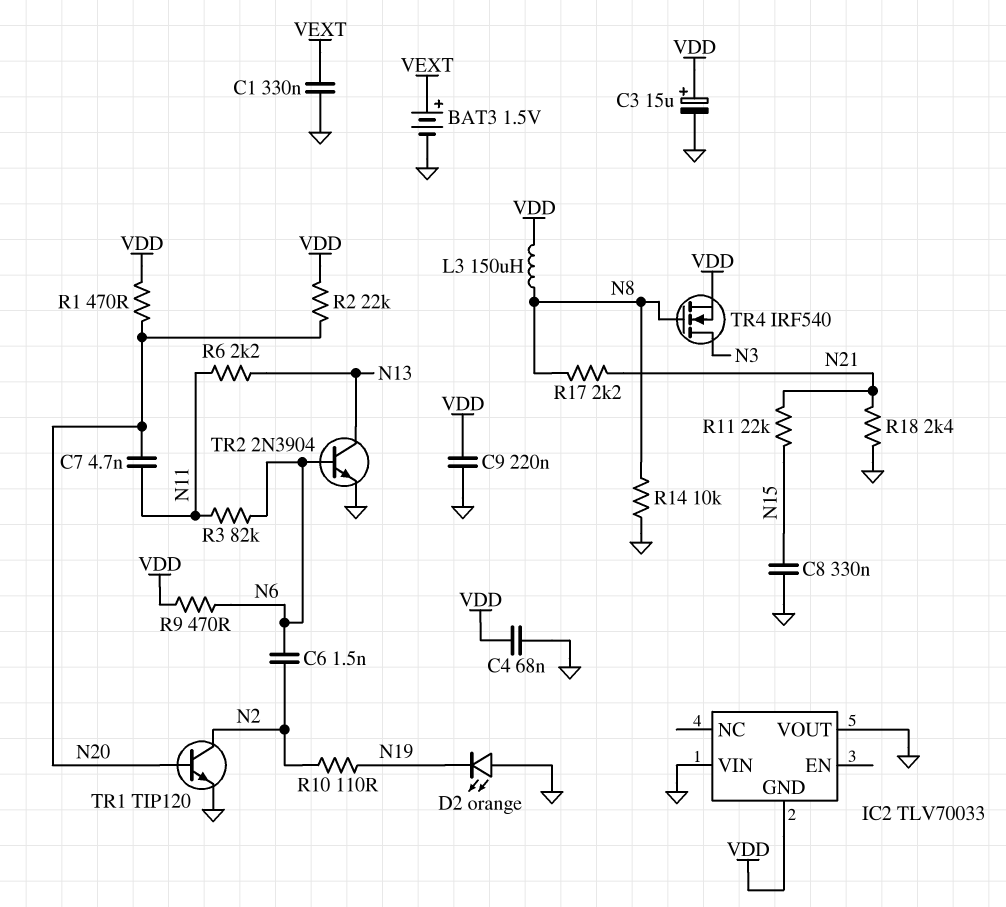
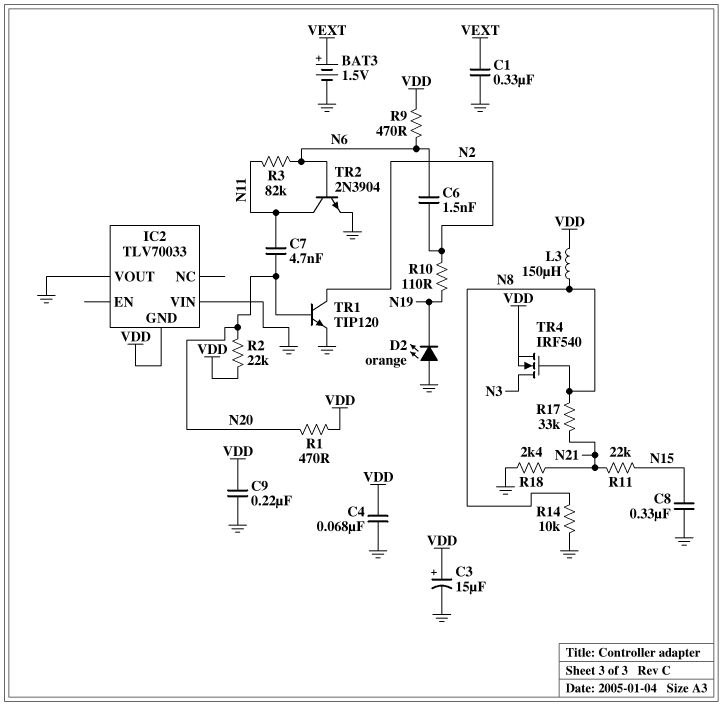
R6: 2.2k (N11, N13) -> none
R17: 2.2k (N8, N21) -> 33k (N8, N21)
TR2: NPN 2N3904 (B N6, C N13, E GND) -> NPN 2N3904 (B N6, C N11, E GND)

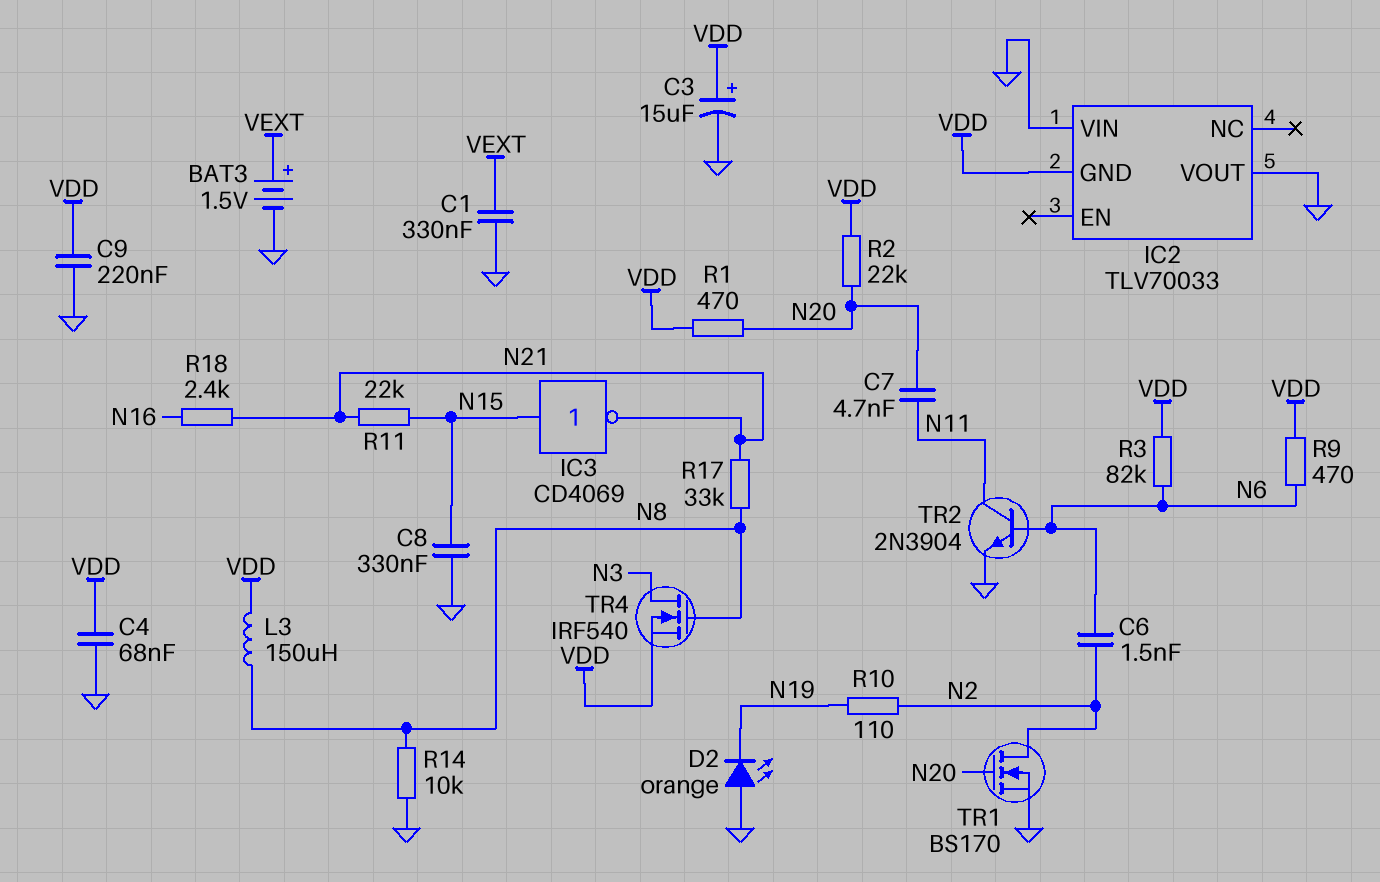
IC3: none -> NOT CD4069 (in N15, out N21)
R3: 82k (N6, N11) -> 82k (N6, VDD)
R18: 2.4k (GND, N21) -> 2.4k (N16, N21)
TR1: NPN TIP120 (B N20, C N2, E GND) -> NMOS BS170 (G N20, D N2, S GND)

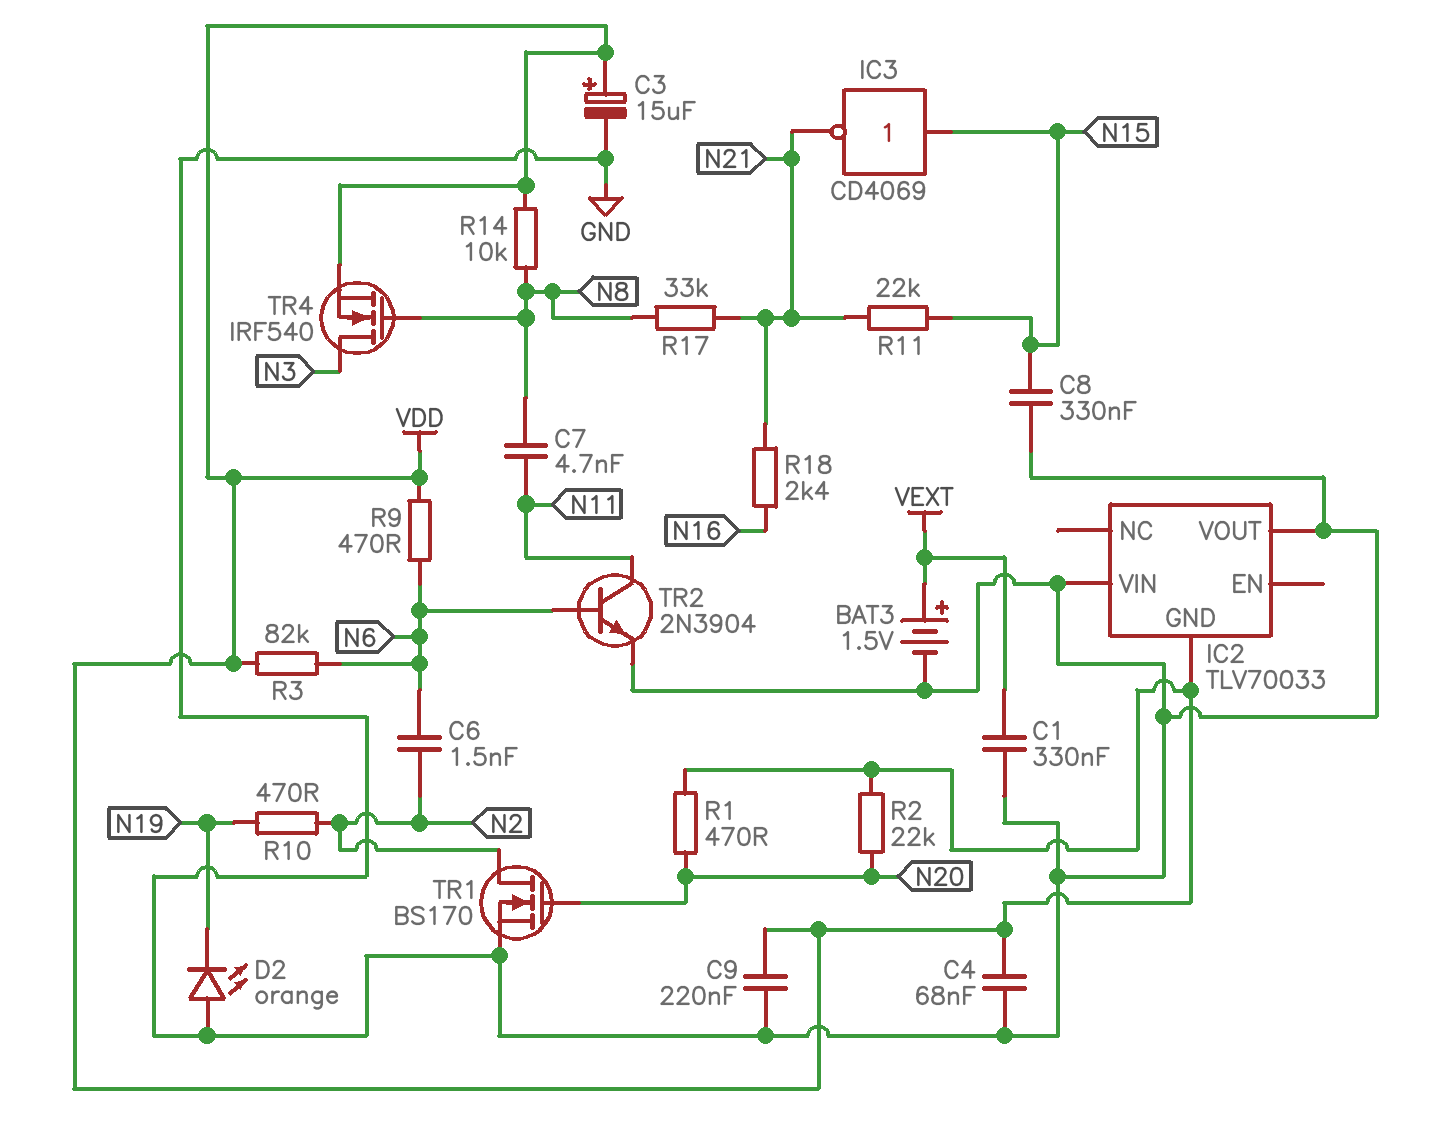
C7: 4.7nF (N11, N20) -> 4.7nF (N8, N11)
L3: 150uH (N8, VDD) -> none
R10: 110 (N2, N19) -> 470 (N2, N19)
R14: 10k (GND, N8) -> 10k (N8, VDD)

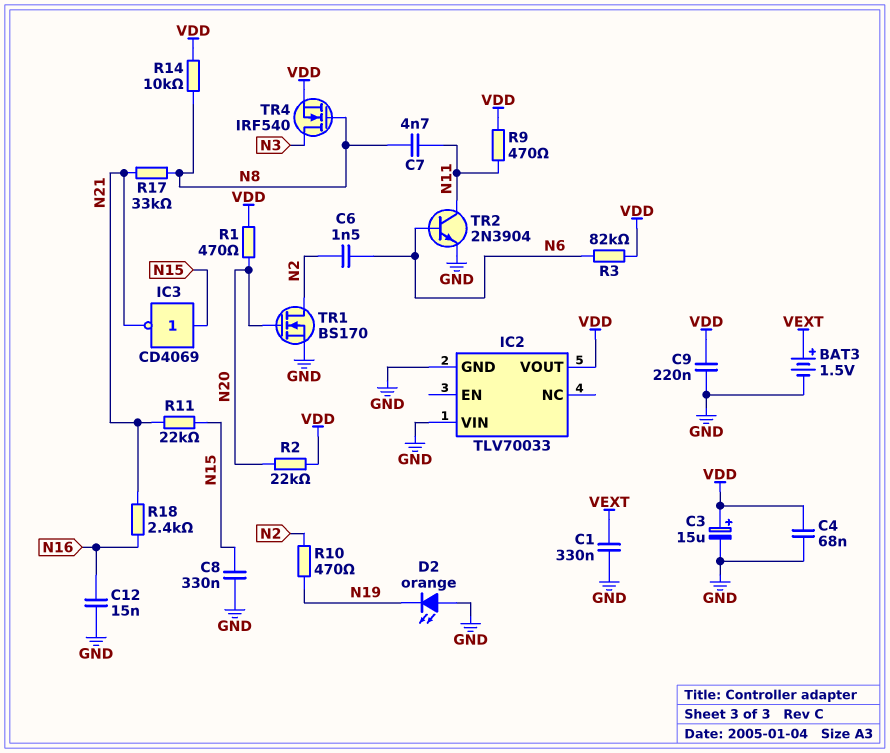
C12: none -> 15nF (GND, N16)
IC2 pin GND: VDD -> GND
IC2 pin VOUT: GND -> VDD
R9: 470 (N6, VDD) -> 470 (N11, VDD)

